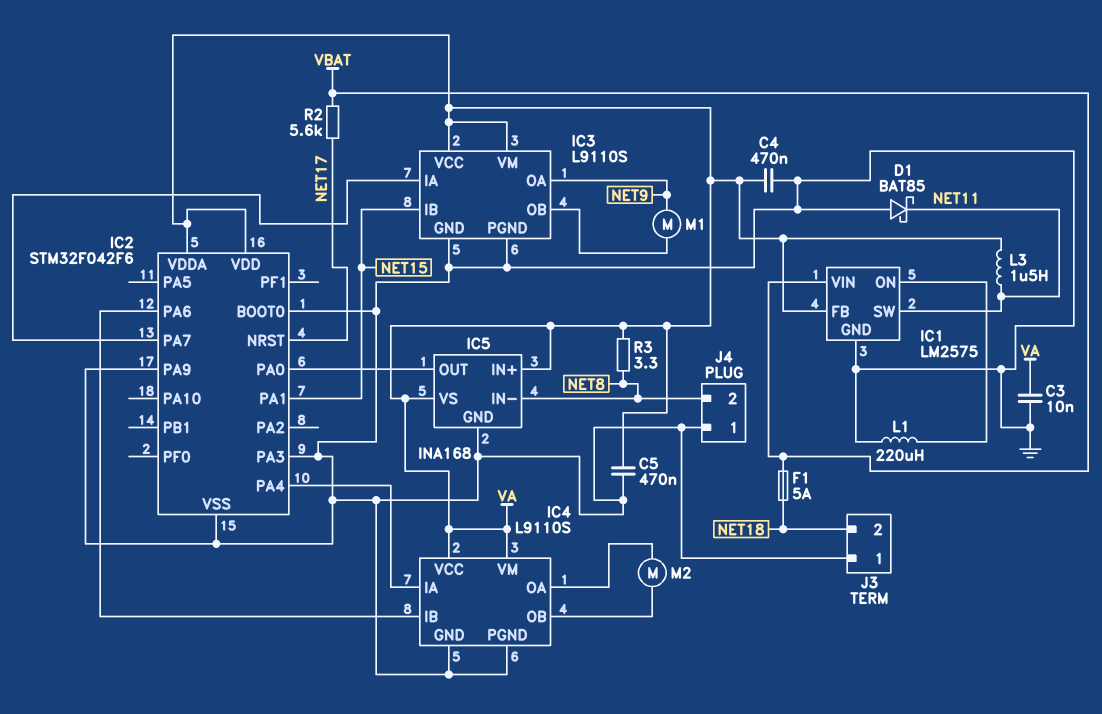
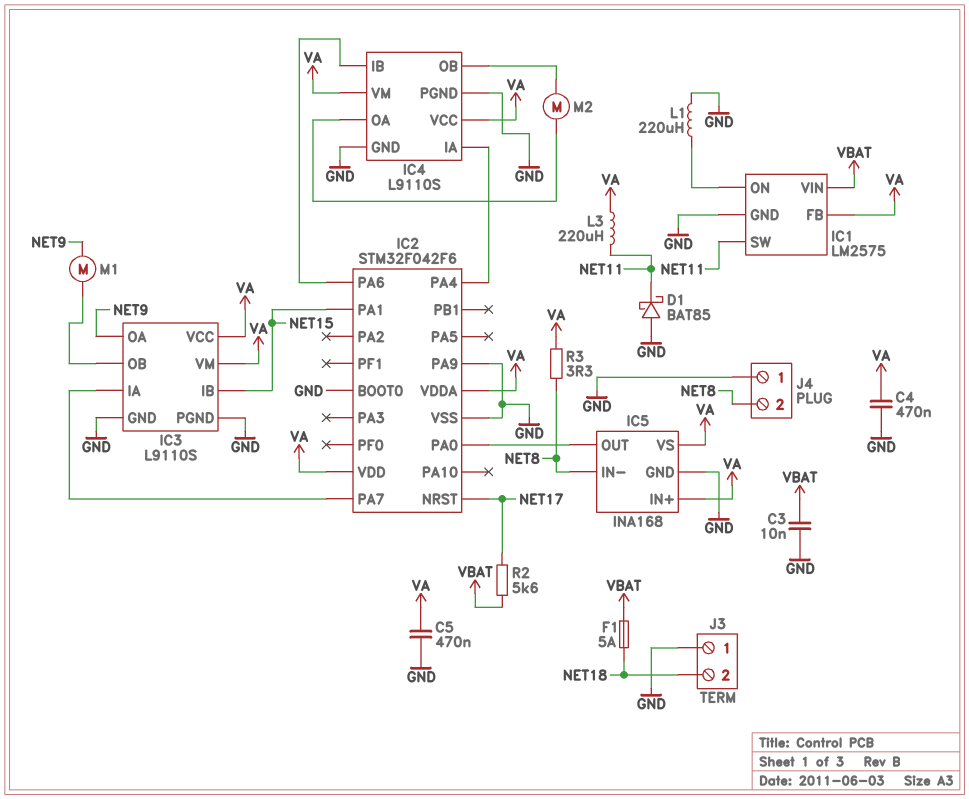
C3: 10nF (GND, VA) -> 10nF (GND, VBAT)
IC2 pin PA3: GND -> none
L3: 1.5uH (NET11, VA) -> 220uH (NET11, VA)

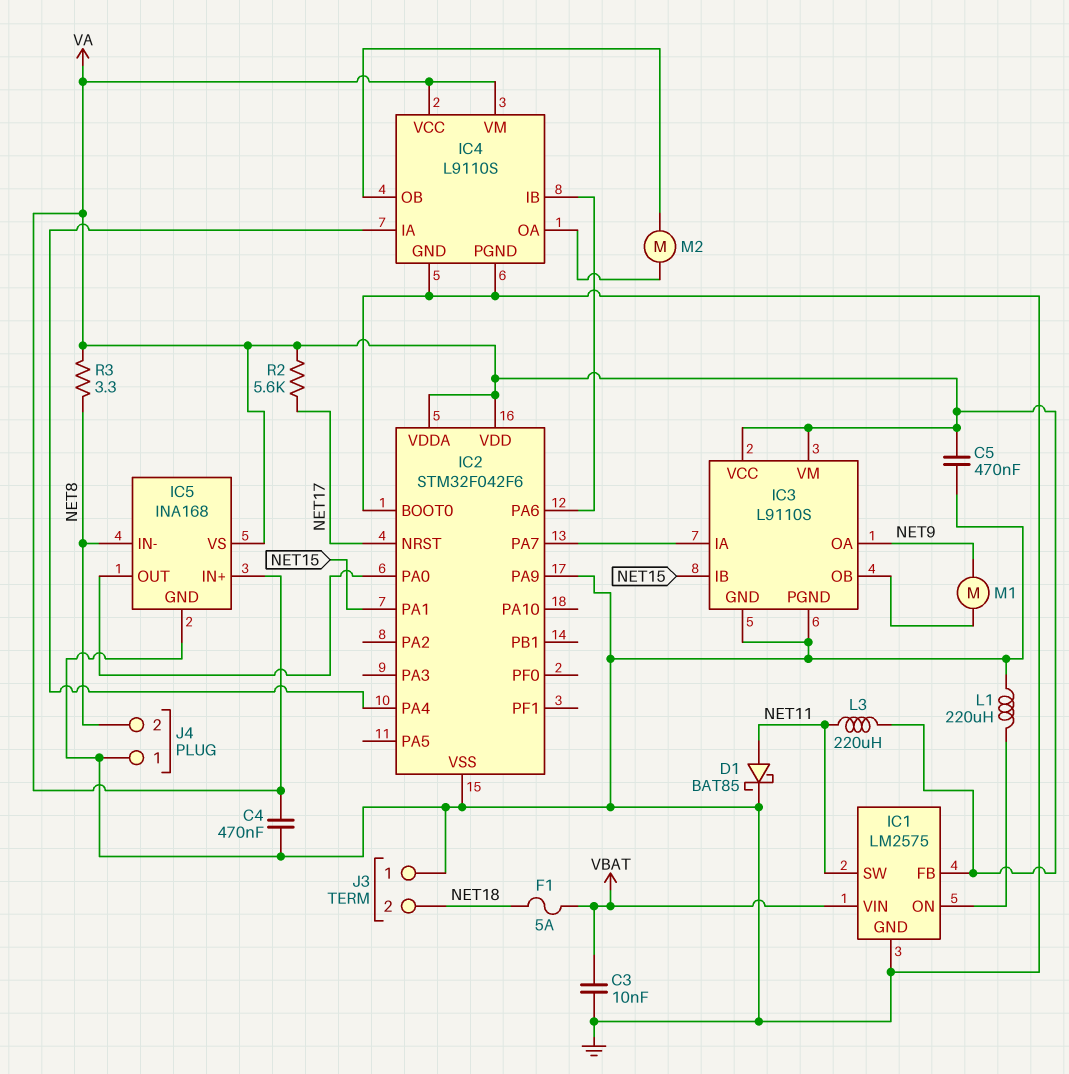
D1: schottky BAT85 (A GND, K NET11) -> schottky BAT85 (A NET11, K GND)
R2: 5.6k (NET17, VBAT) -> 5.6k (NET17, VA)

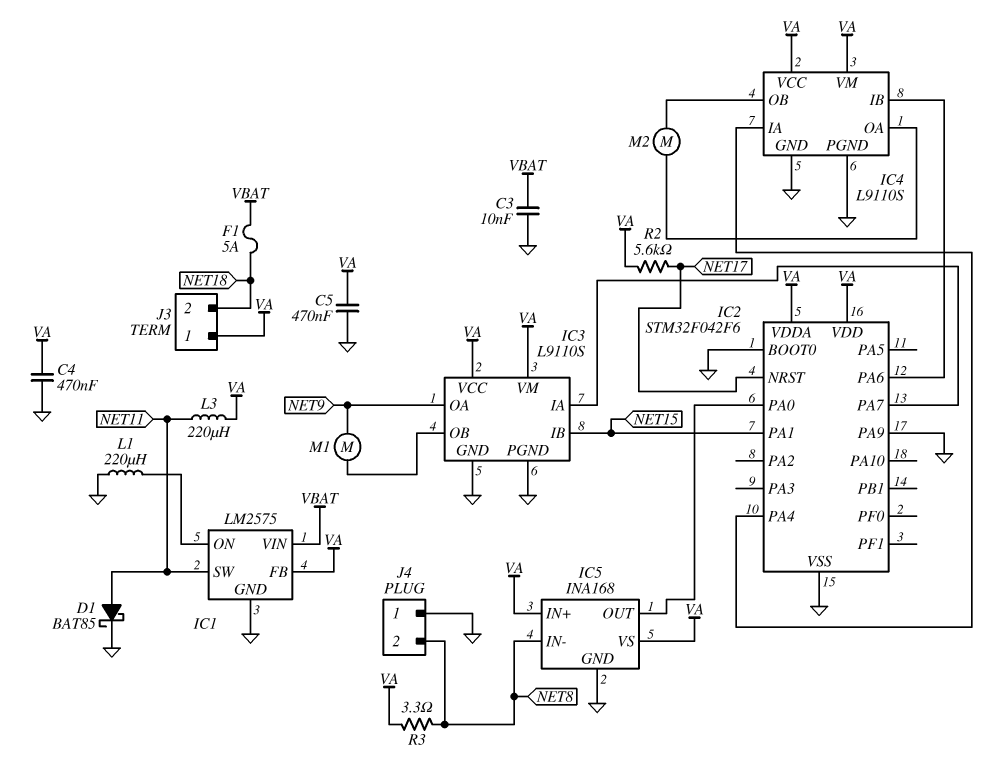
J3 pin 1: GND -> VA

